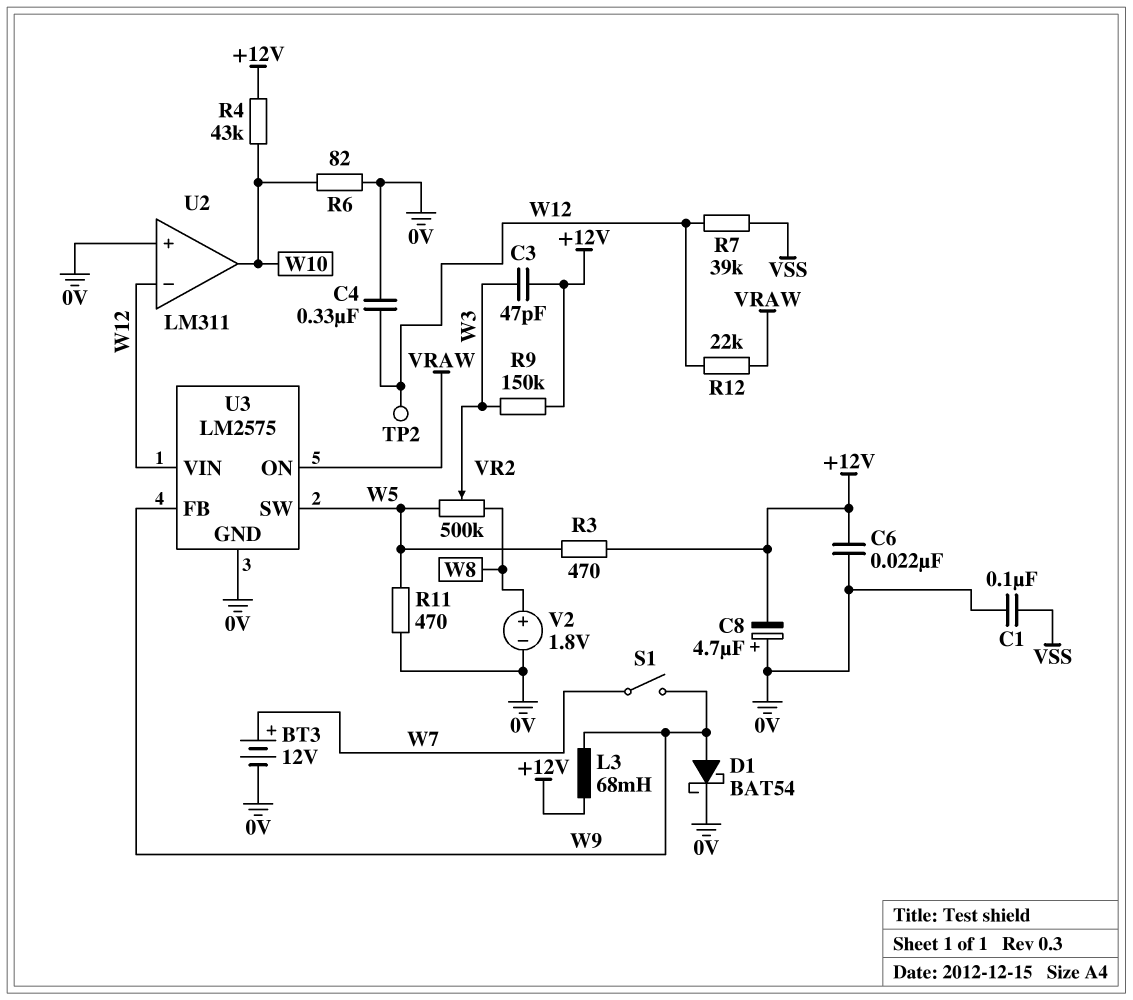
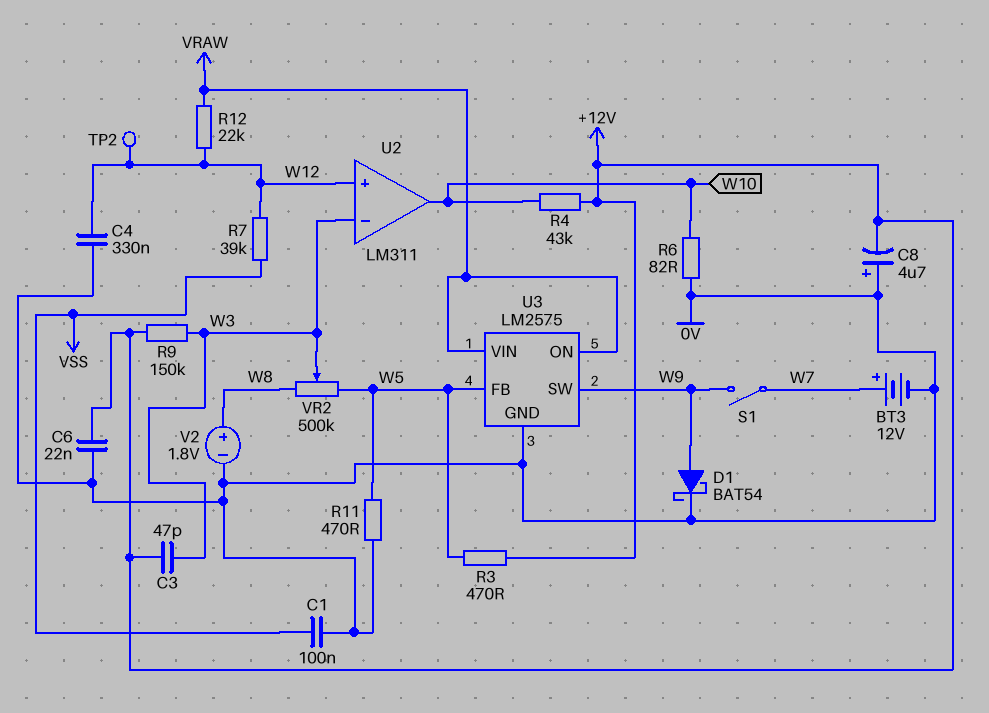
L3: 68mH (+12V, W9) -> none
U2 pin in+: 0V -> W12
U2 pin in-: W12 -> W3
U3 pin FB: W9 -> W5
U3 pin SW: W5 -> W9
U3 pin VIN: W12 -> VRAW

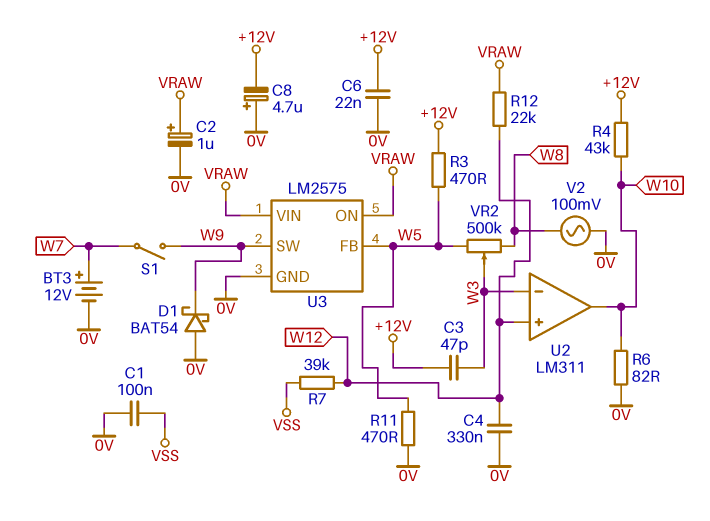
C2: none -> 1uF (plus VRAW, minus 0V)
D1: schottky BAT54 (A W9, K 0V) -> schottky BAT54 (A 0V, K W9)
R9: 150k (+12V, W3) -> none
TP2: test point (W12) -> none
V2: 1.8V (plus W8, minus 0V) -> AC 100mV (0V, W8)

